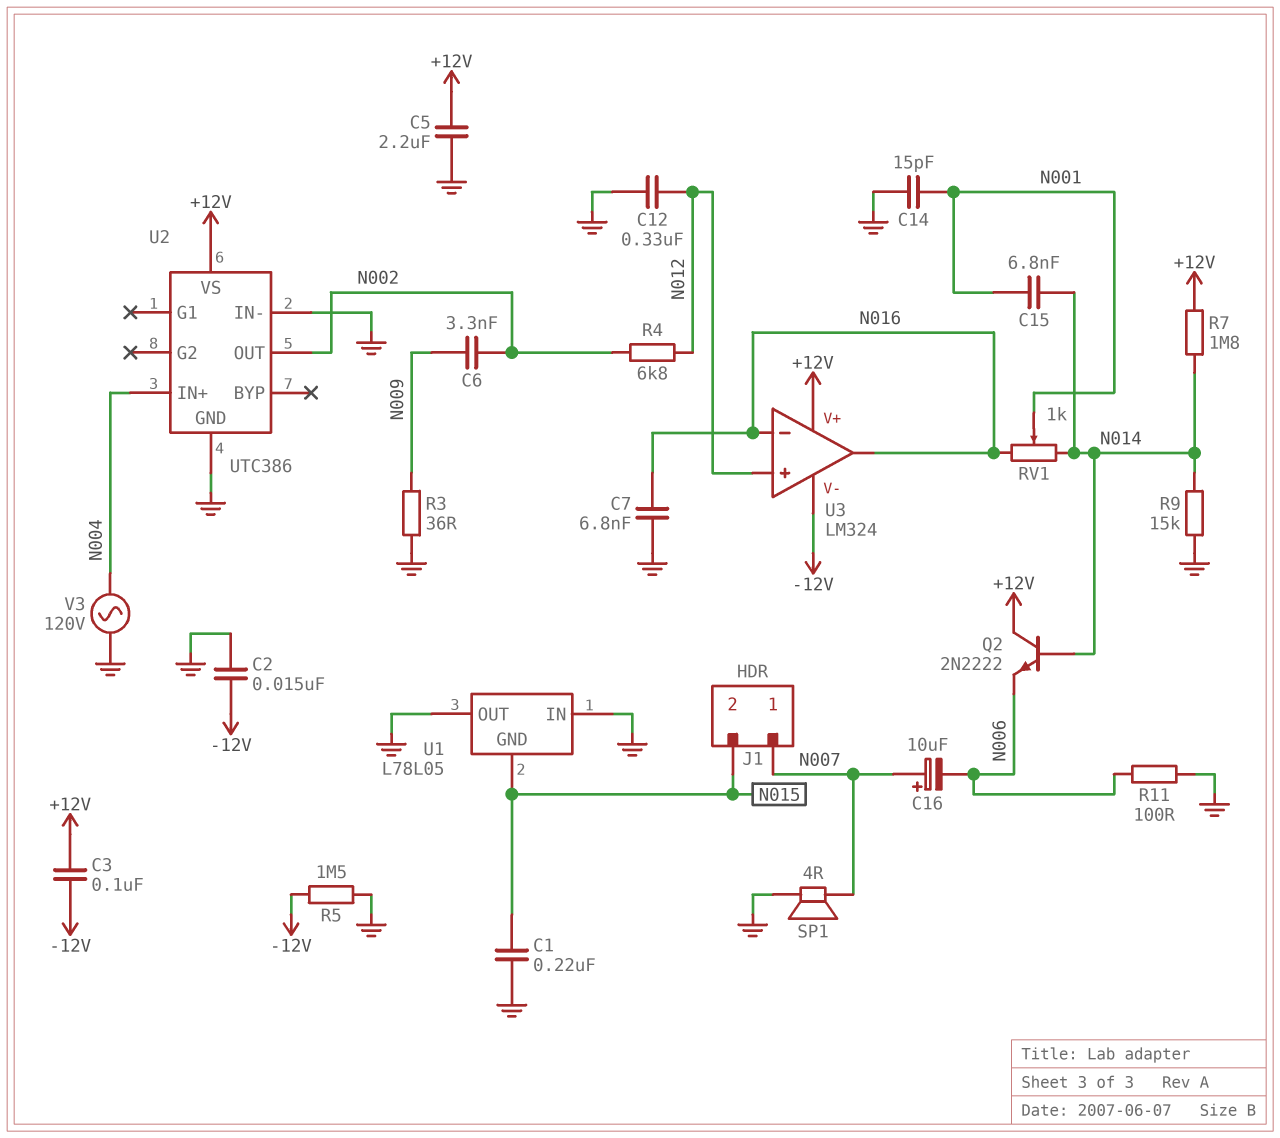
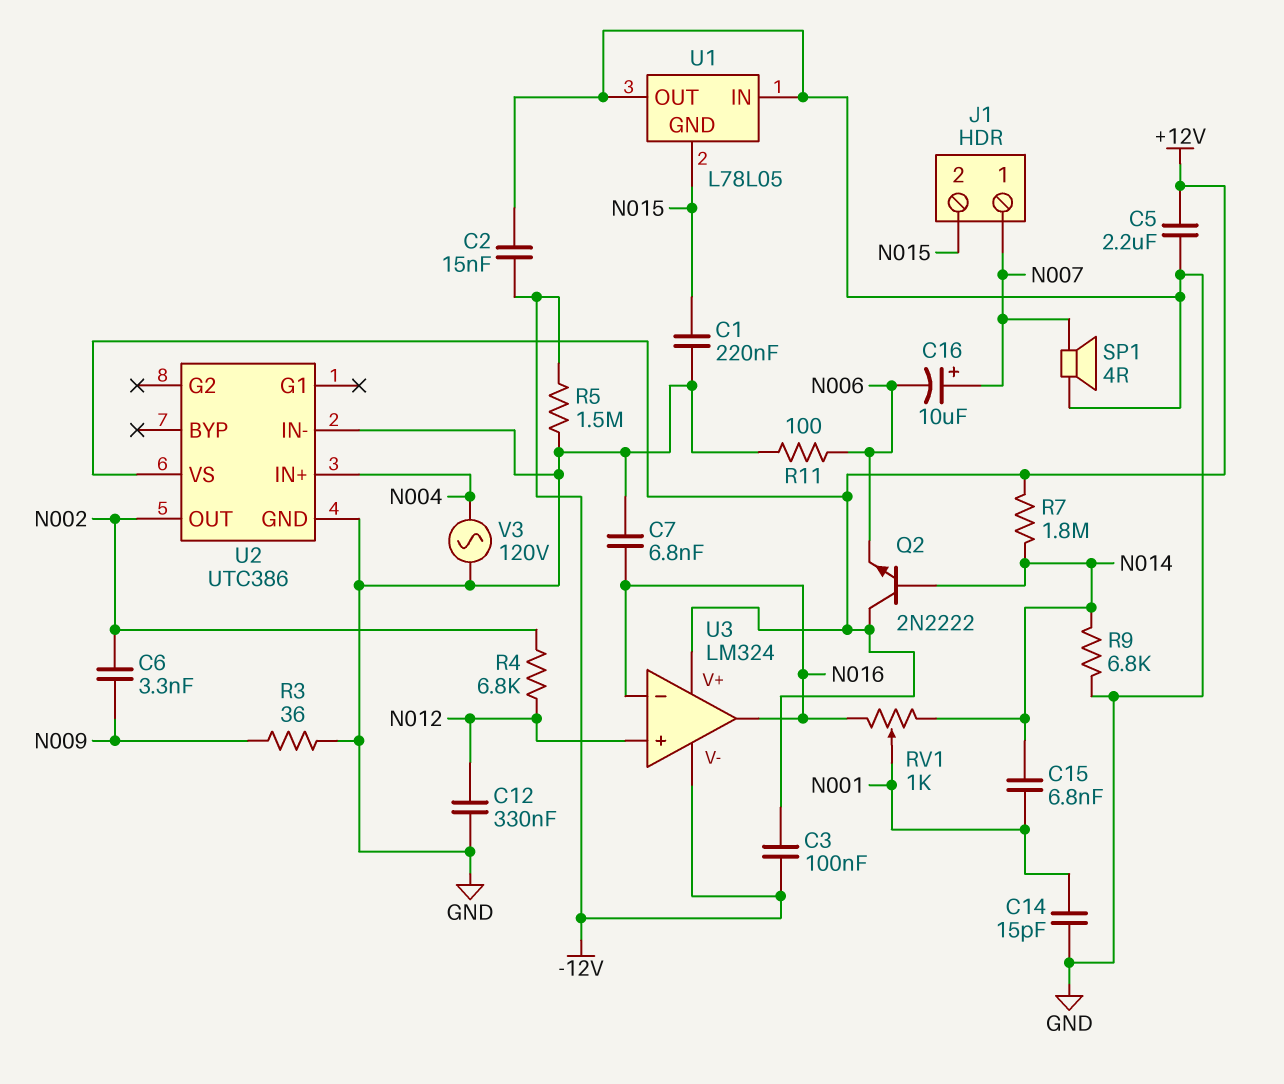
R9: 15k (GND, N014) -> 6.8k (GND, N014)

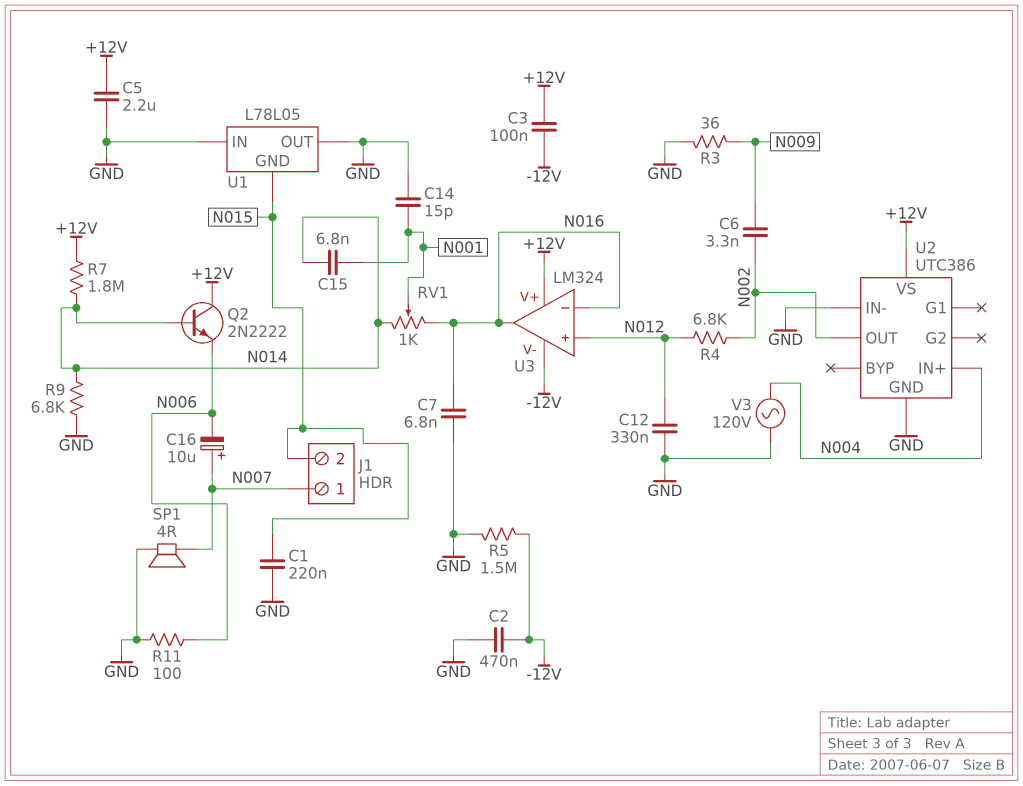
C2: 15nF (-12V, GND) -> 470nF (-12V, GND)

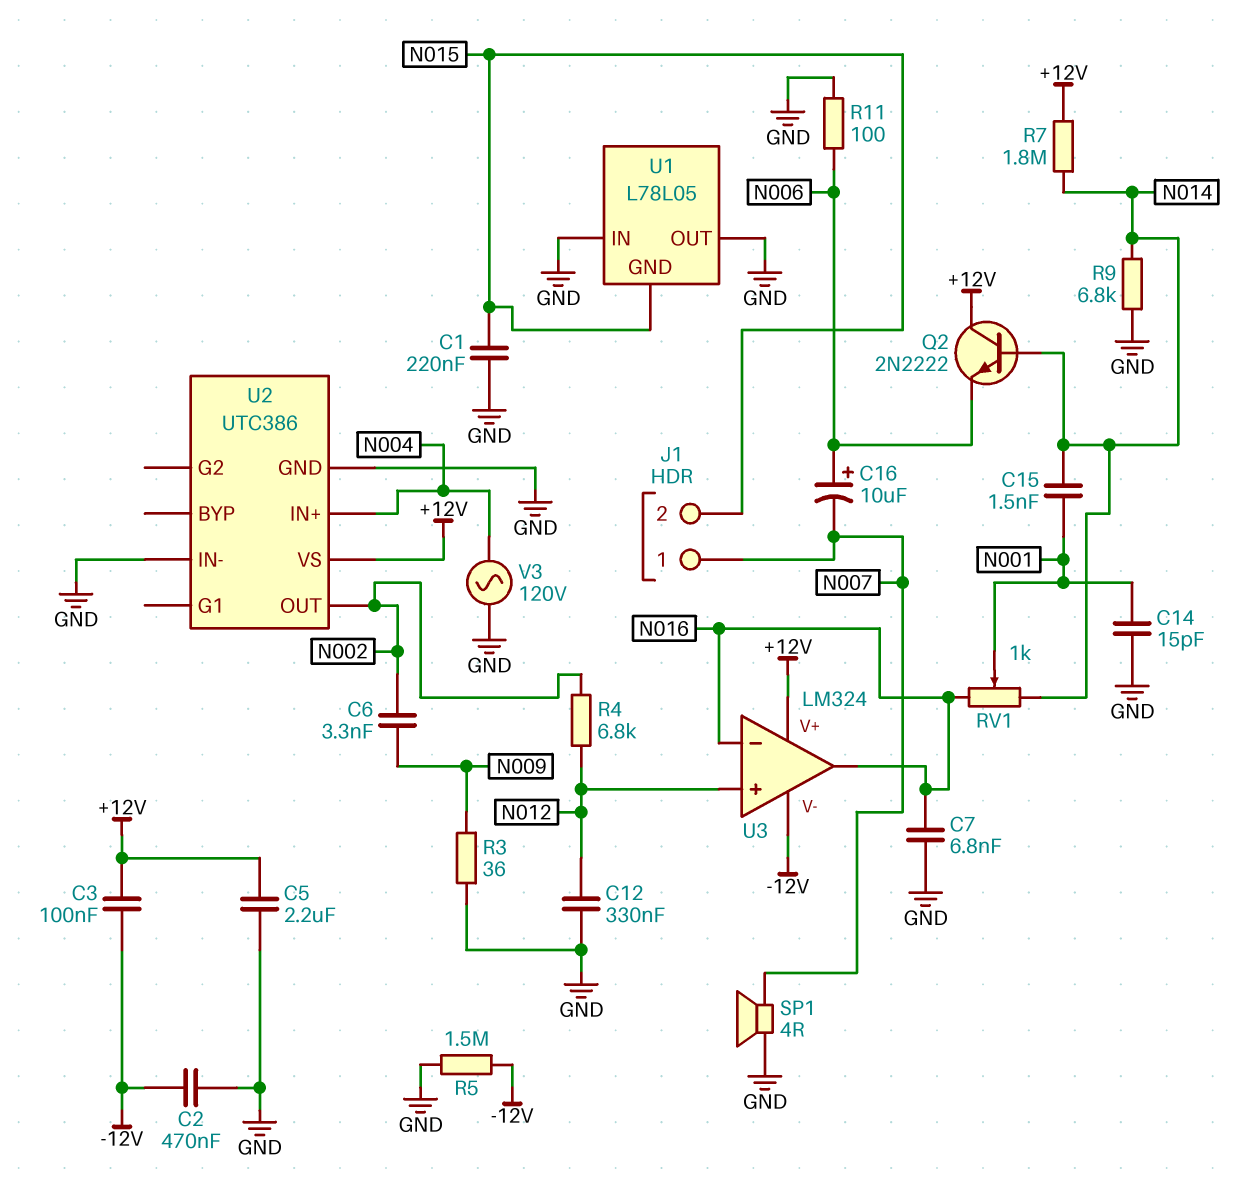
C15: 6.8nF (N001, N014) -> 1.5nF (N001, N014)
C16: 10uF (plus N007, minus N006) -> 10uF (plus N006, minus N007)

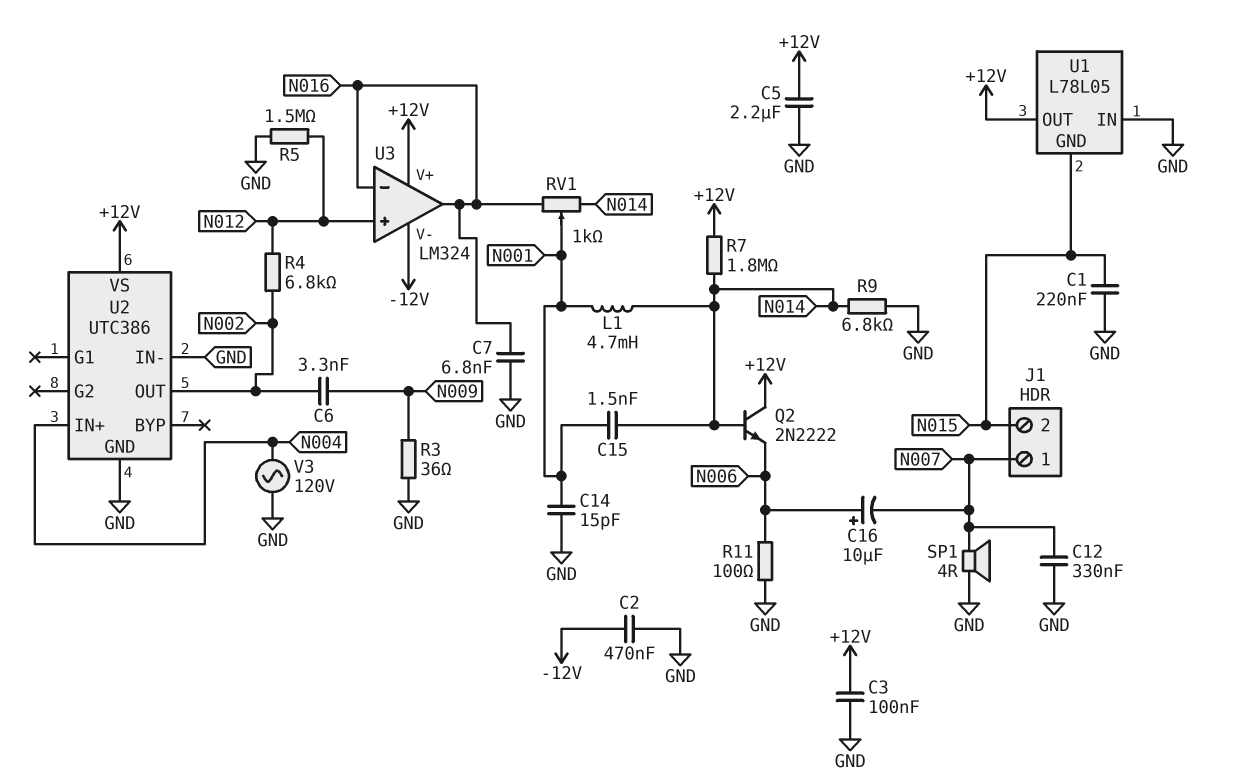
C3: 100nF (+12V, -12V) -> 100nF (+12V, GND)
C12: 330nF (GND, N012) -> 330nF (GND, N007)
L1: none -> 4.7mH (N001, N014)
R5: 1.5M (-12V, GND) -> 1.5M (GND, N012)
U1 pin OUT: GND -> +12V

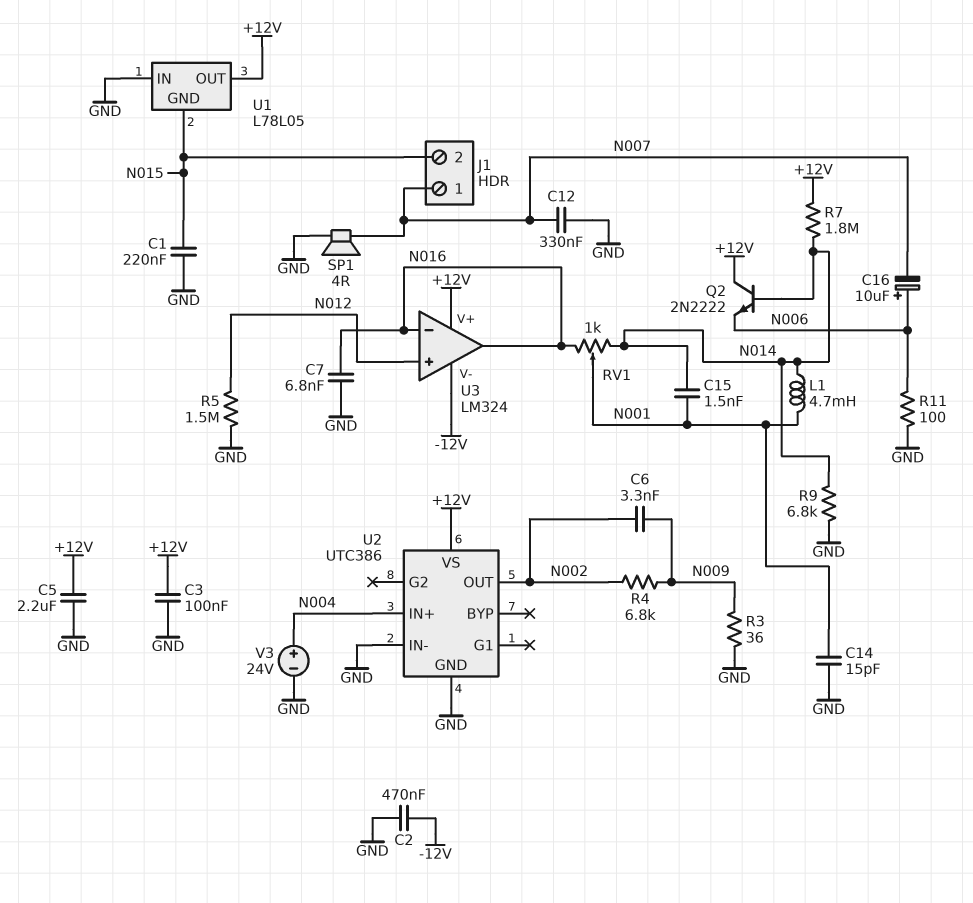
R4: 6.8k (N002, N012) -> 6.8k (N002, N009)
V3: AC 120V (GND, N004) -> 24V (plus N004, minus GND)

